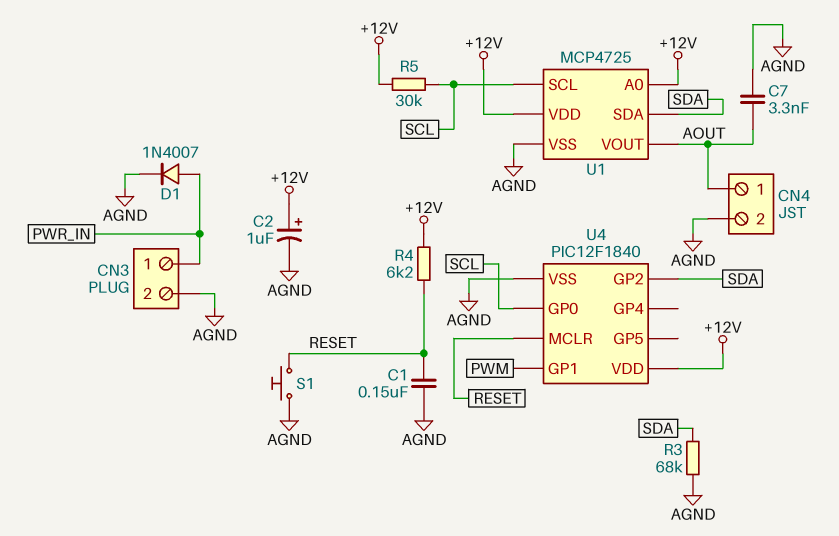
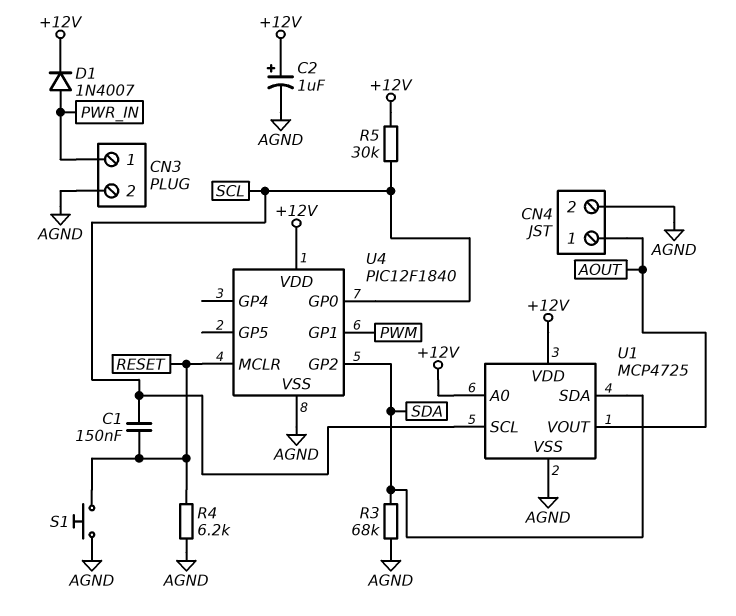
C1: 150nF (AGND, RESET) -> 150nF (RESET, SCL)
C7: 3.3nF (AGND, AOUT) -> none
D1: diode 1N4007 (A PWR_IN, K AGND) -> diode 1N4007 (A PWR_IN, K +12V)
R4: 6.2k (+12V, RESET) -> 6.2k (AGND, RESET)

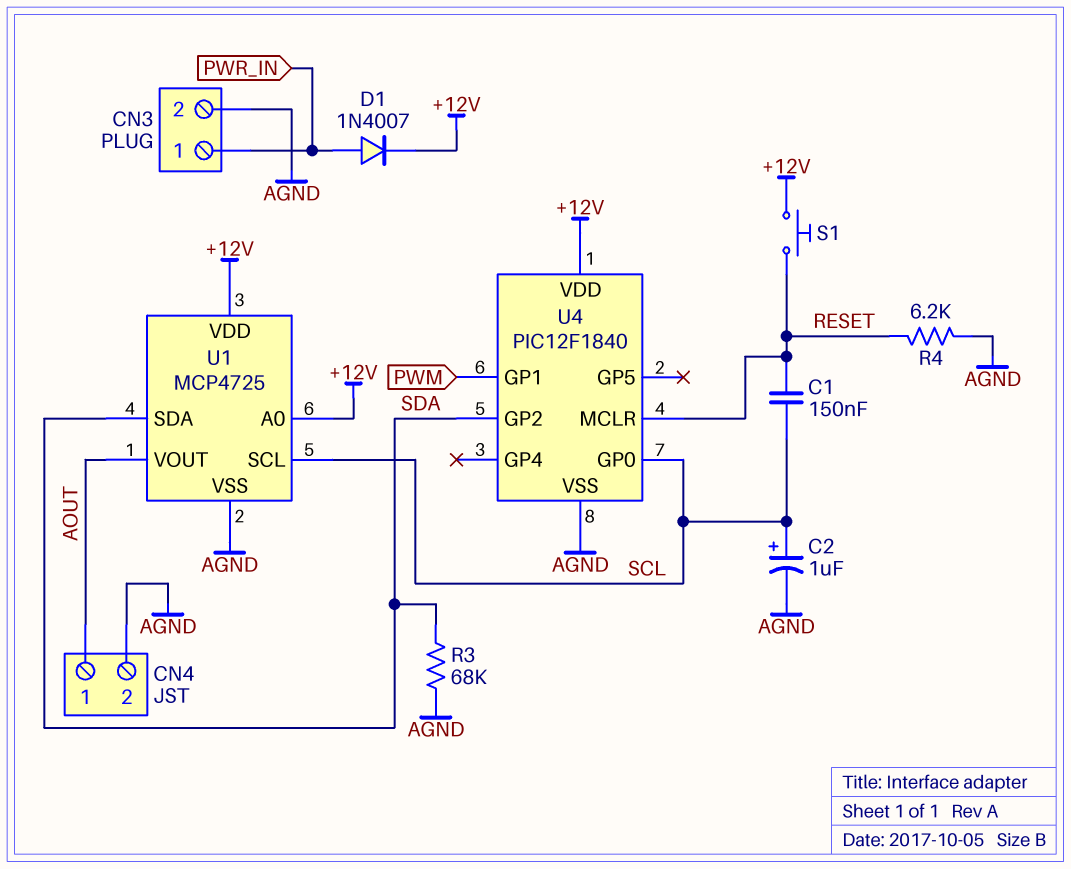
C2: 1uF (plus +12V, minus AGND) -> 1uF (plus SCL, minus AGND)
R5: 30k (+12V, SCL) -> none
S1: button (AGND, RESET) -> button (+12V, RESET)

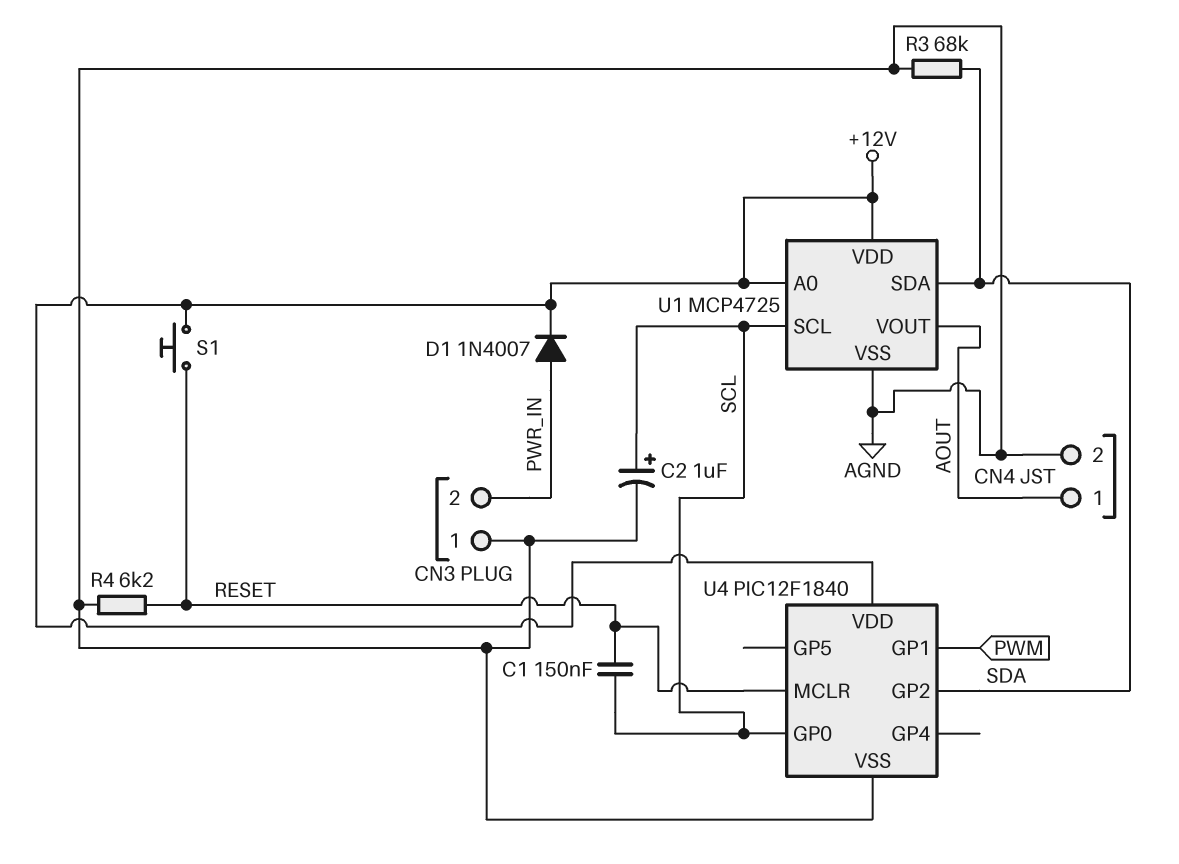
CN3 pin 1: PWR_IN -> AGND
CN3 pin 2: AGND -> PWR_IN

